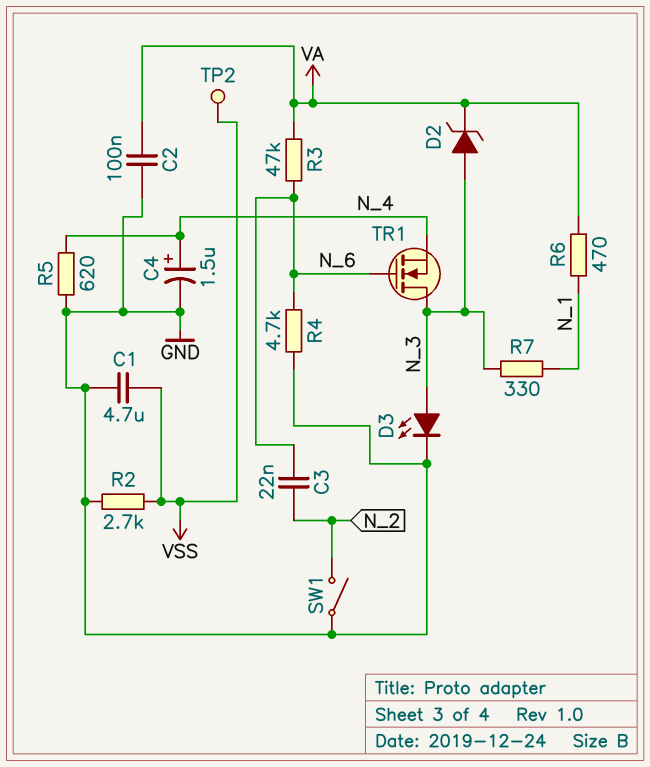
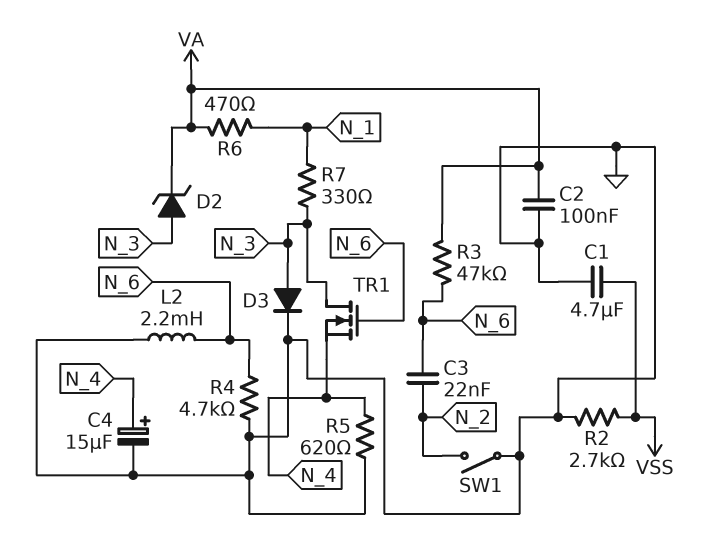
C4: 1.5uF (plus N_4, minus GND) -> 15uF (plus N_4, minus GND)
D3: LED (A N_3, K GND) -> diode (A N_3, K GND)
L2: none -> 2.2mH (GND, N_6)
TP2: test point (VSS) -> none

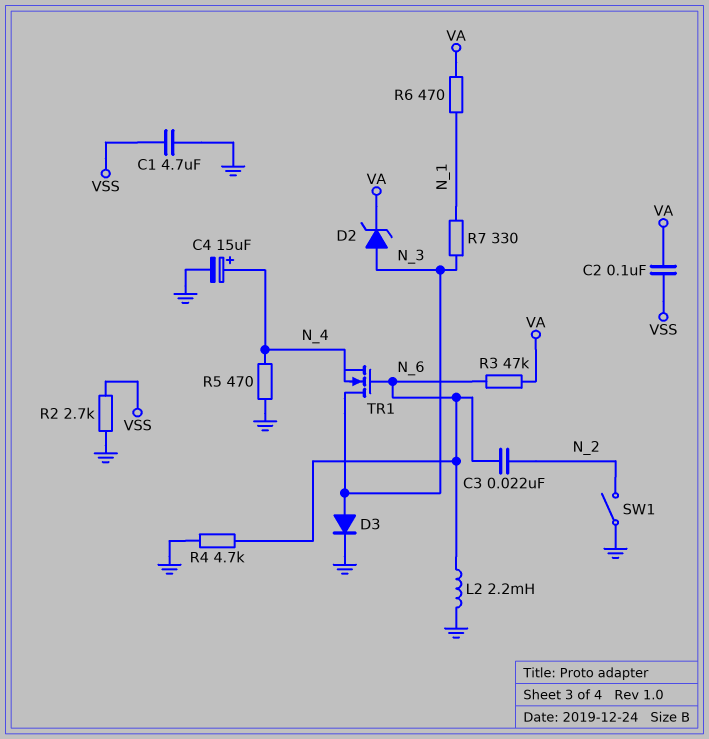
C2: 100nF (GND, VA) -> 100nF (VA, VSS)
R5: 620 (GND, N_4) -> 470 (GND, N_4)

